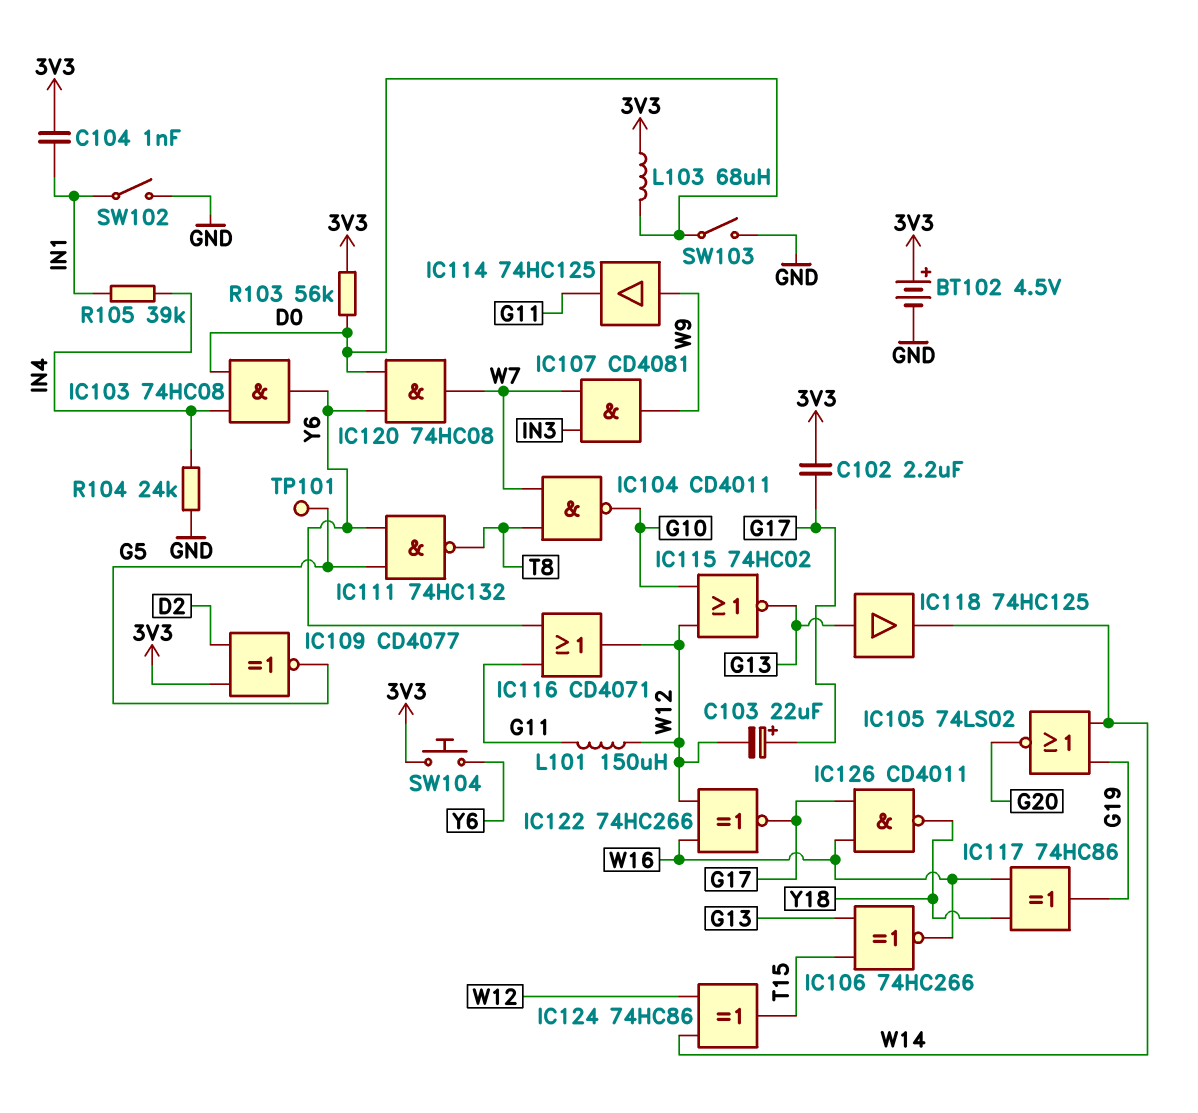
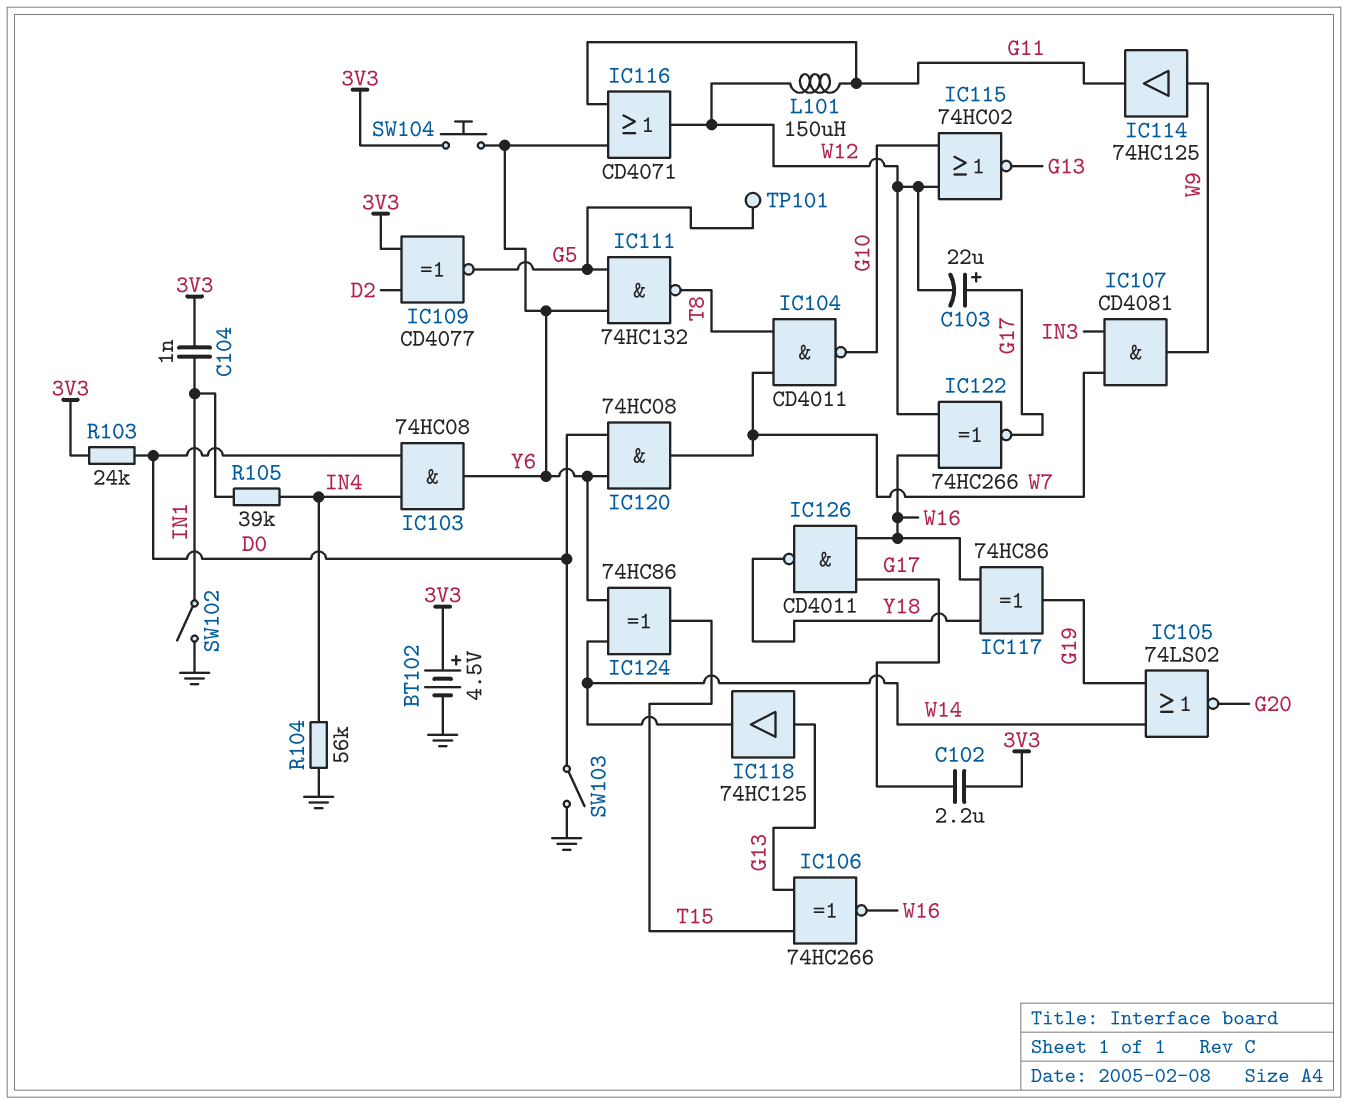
IC124: XOR 74HC86 (in W12, in W14, out T15) -> XOR 74HC86 (in W14, in Y6, out T15)
L103: 68uH (3V3, D0) -> none
R103: 56k (3V3, D0) -> 24k (3V3, D0)
R104: 24k (GND, IN4) -> 56k (GND, IN4)

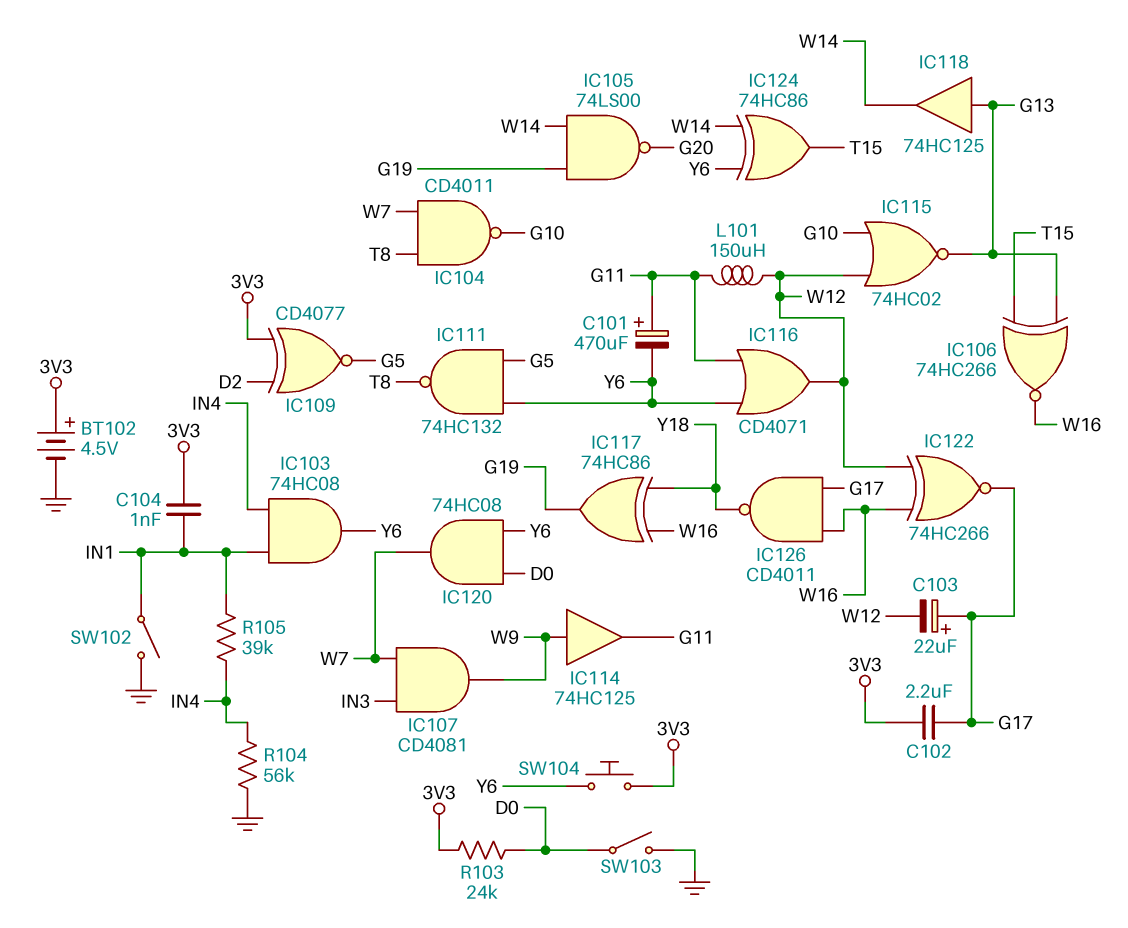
C101: none -> 470uF (plus G11, minus Y6)
IC103: AND 74HC08 (in D0, in IN4, out Y6) -> AND 74HC08 (in IN1, in IN4, out Y6)
IC105: NOR 74LS02 (in G19, in W14, out G20) -> NAND 74LS00 (in G19, in W14, out G20)
TP101: test point (G5) -> none

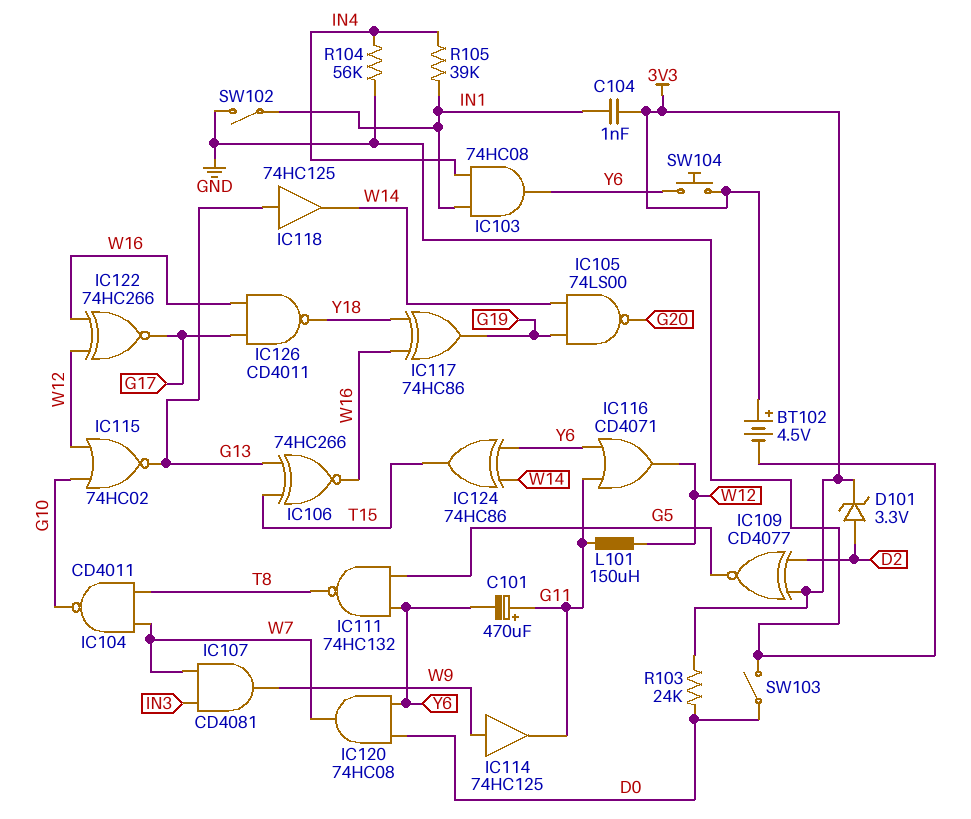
C102: 2.2uF (3V3, G17) -> none
C103: 22uF (plus G17, minus W12) -> none
D101: none -> zener 3.3V (A D2, K 3V3)

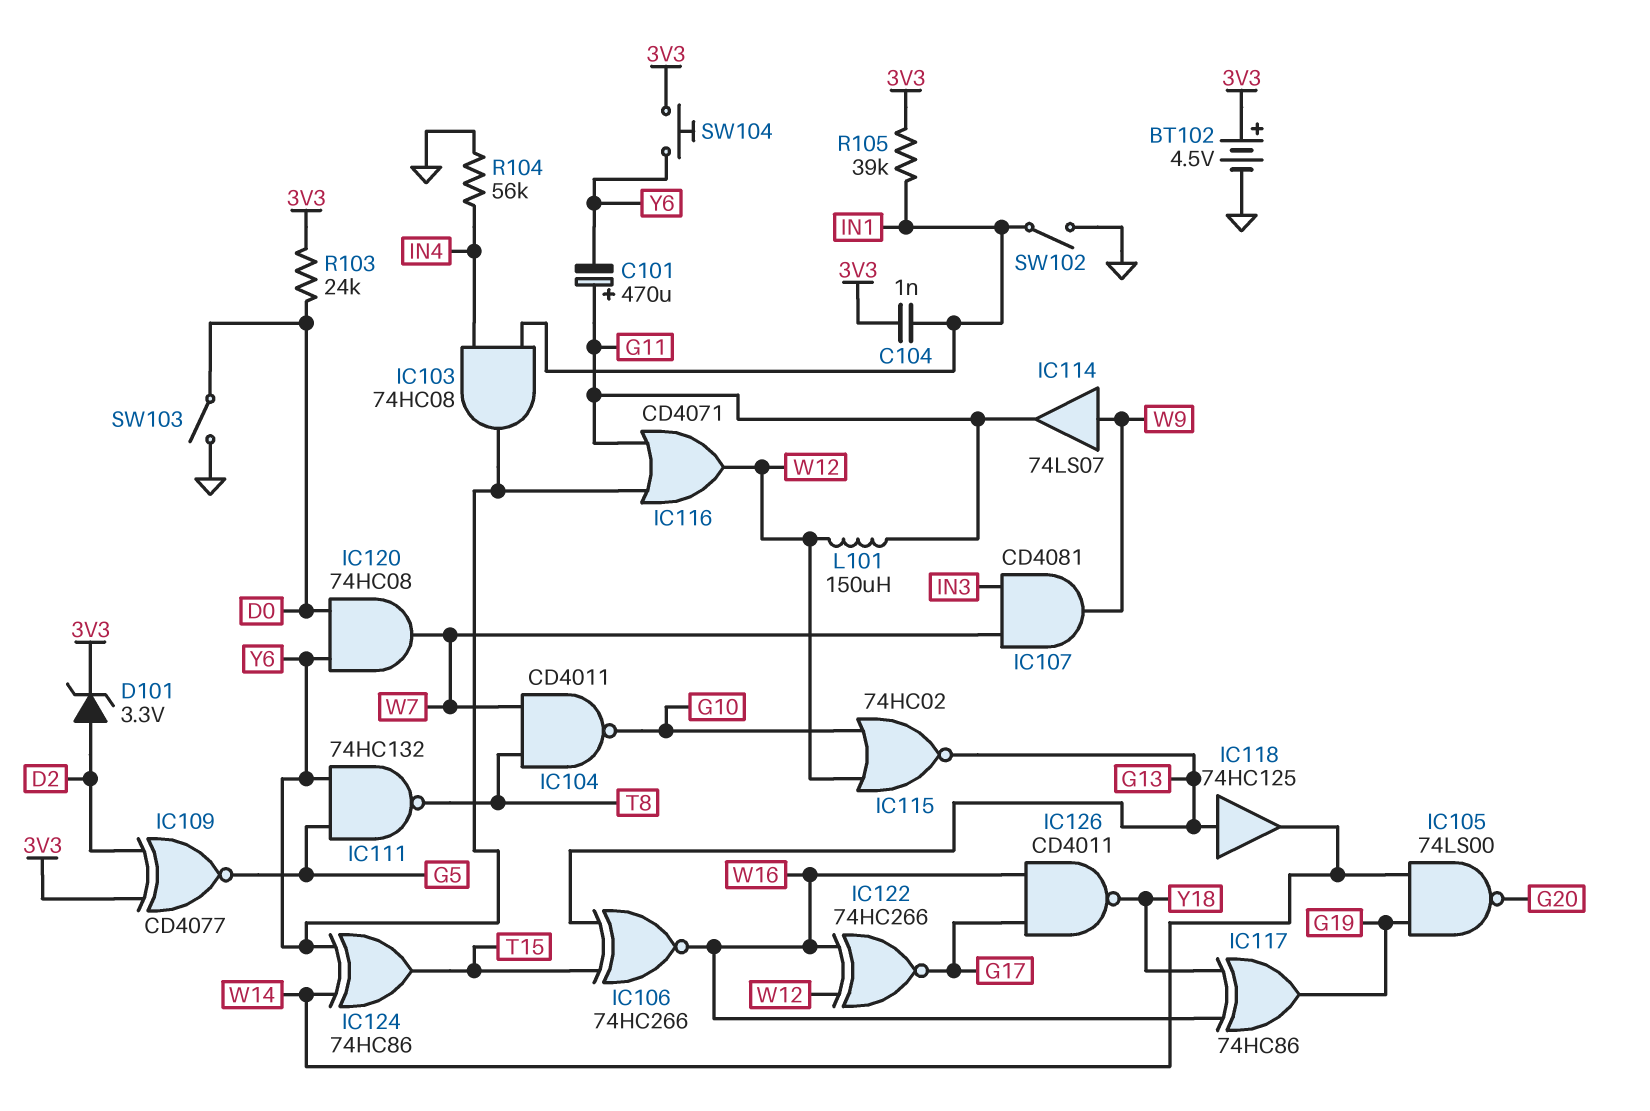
IC114: buffer 74HC125 (in W9, out G11) -> buffer 74LS07 (in W9, out G11)
R105: 39k (IN1, IN4) -> 39k (3V3, IN1)

